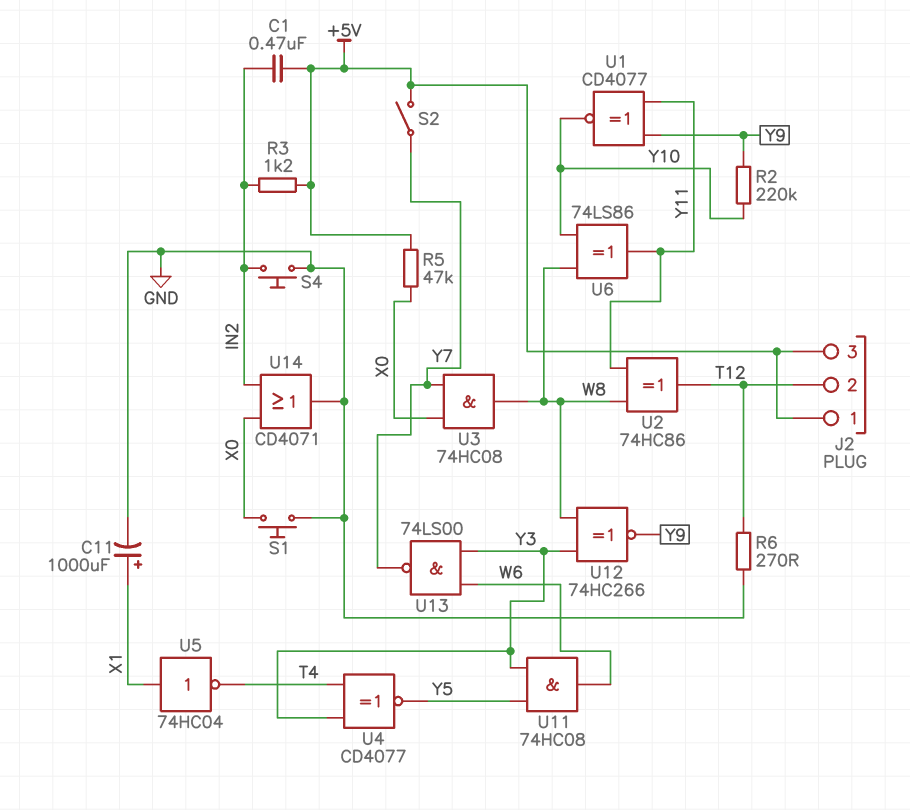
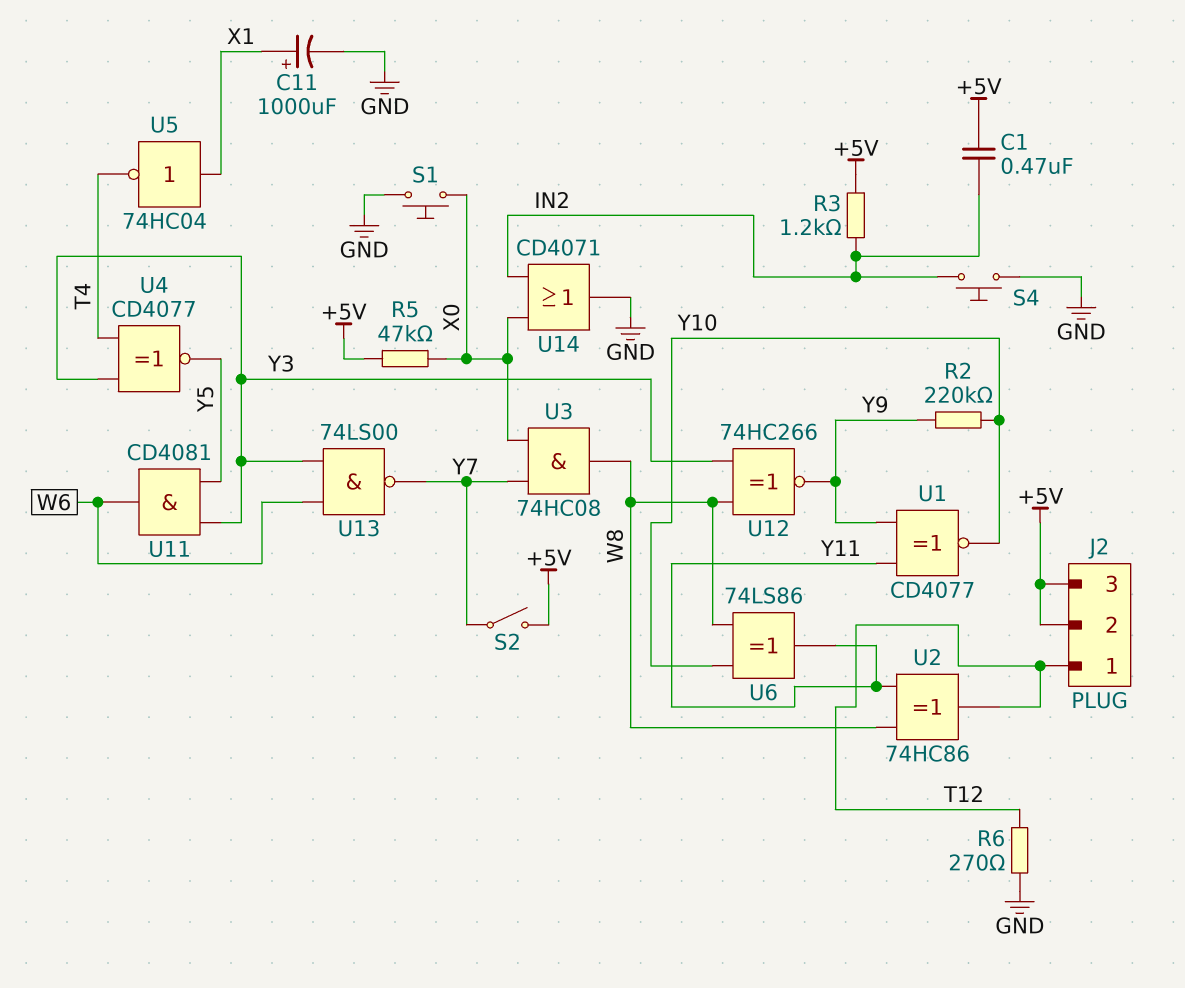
J2 pin 1: +5V -> T12
J2 pin 2: T12 -> +5V
U11: AND 74HC08 (in Y3, in Y5, out W6) -> AND CD4081 (in Y3, in Y5, out W6)

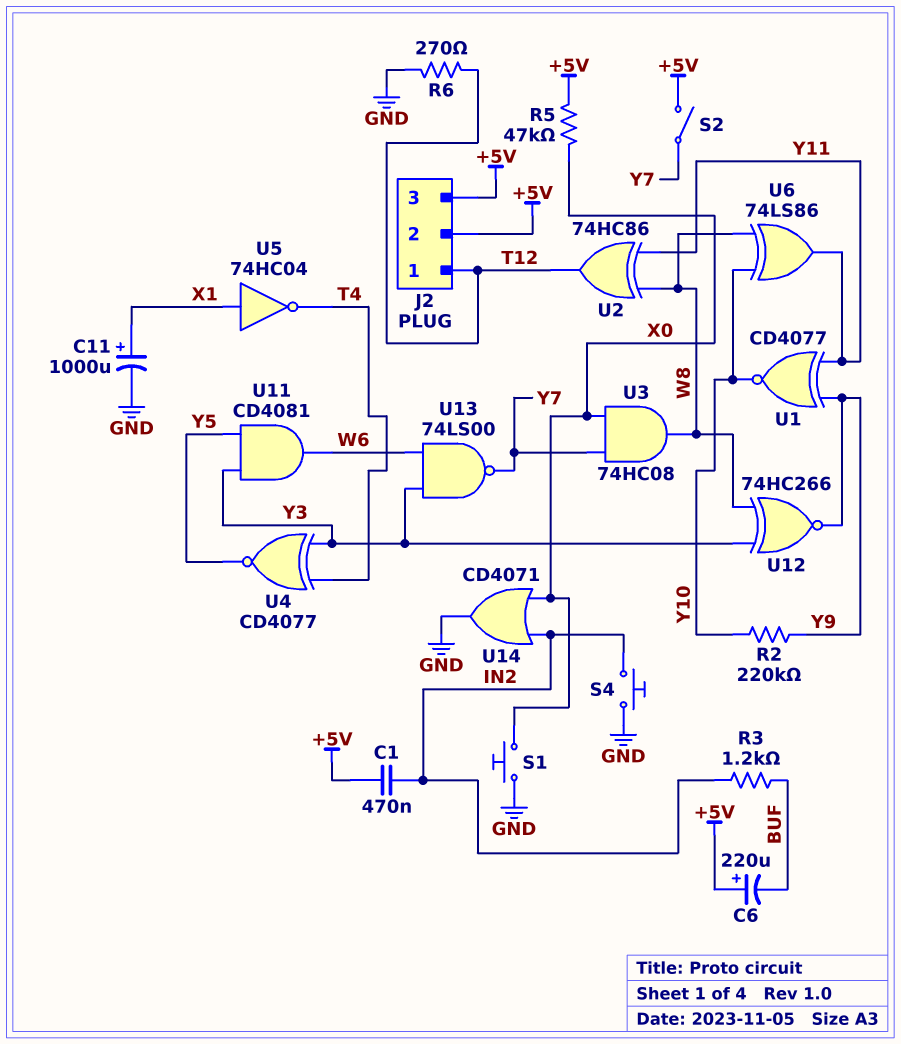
C6: none -> 220uF (plus +5V, minus BUF)
R3: 1.2k (+5V, IN2) -> 1.2k (BUF, IN2)

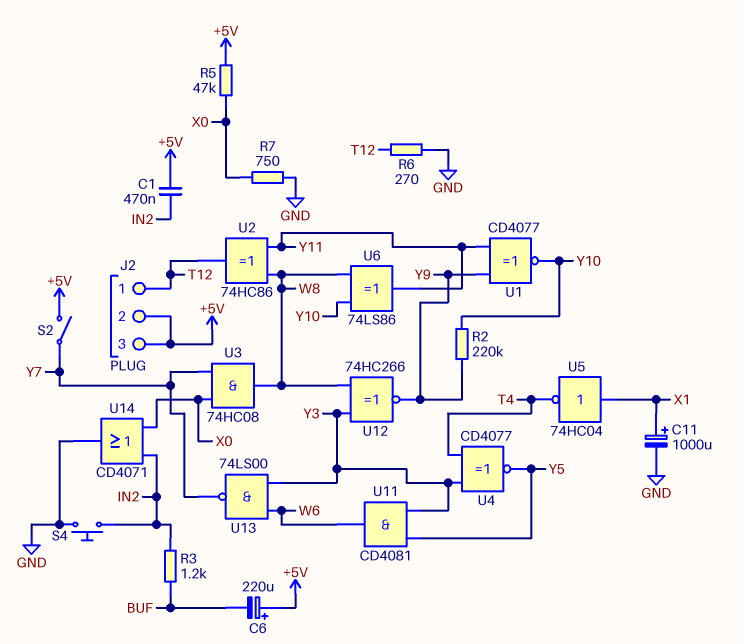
R7: none -> 750 (GND, X0)
S1: button (GND, X0) -> none

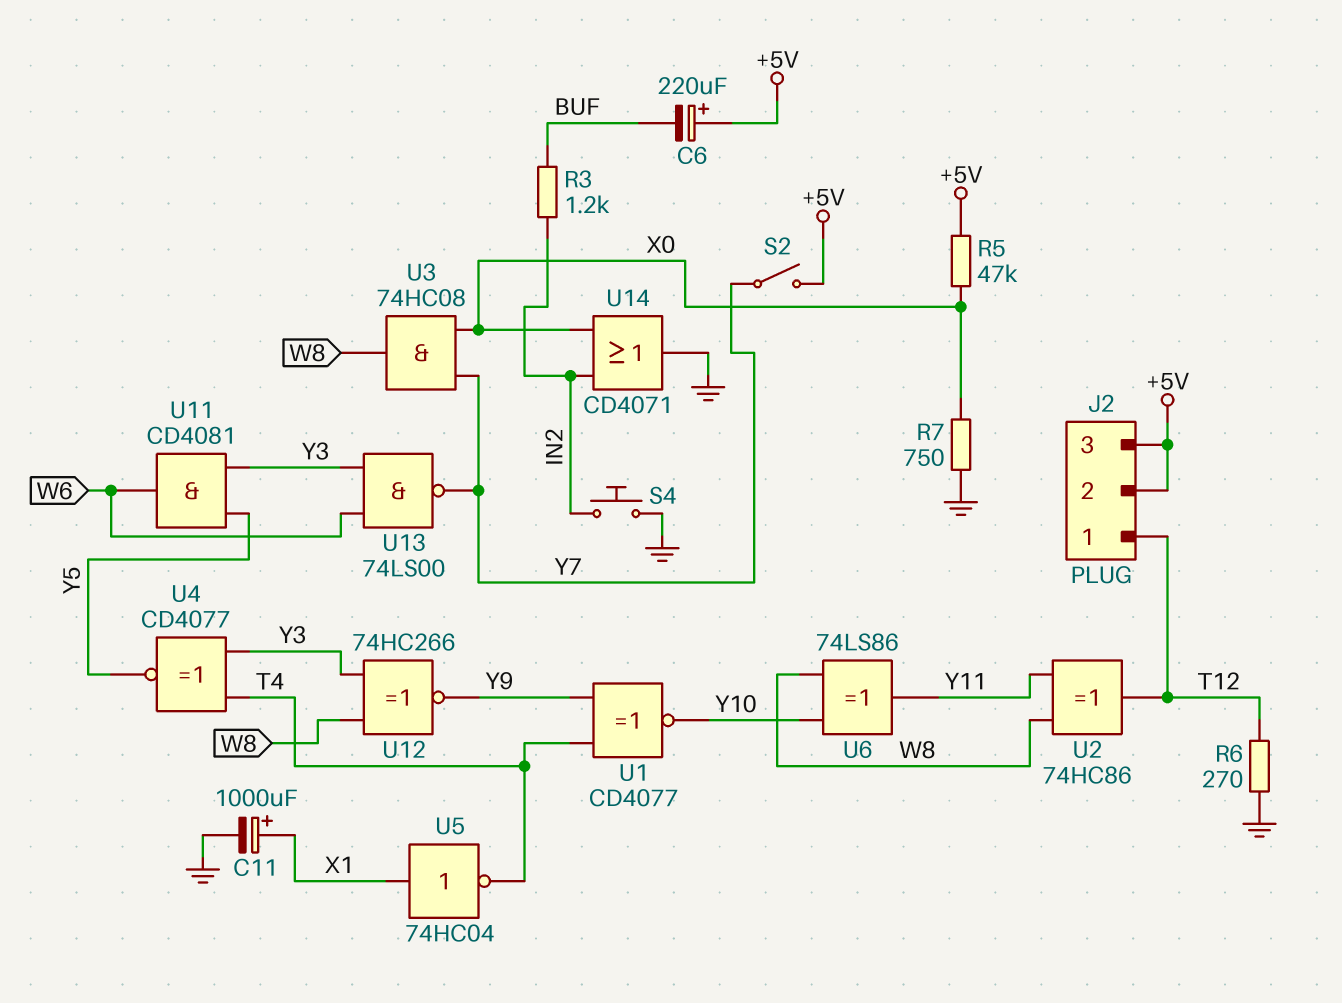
C1: 470nF (+5V, IN2) -> none
R2: 220k (Y9, Y10) -> none
U1: XNOR CD4077 (in Y9, in Y11, out Y10) -> XNOR CD4077 (in T4, in Y9, out Y10)

